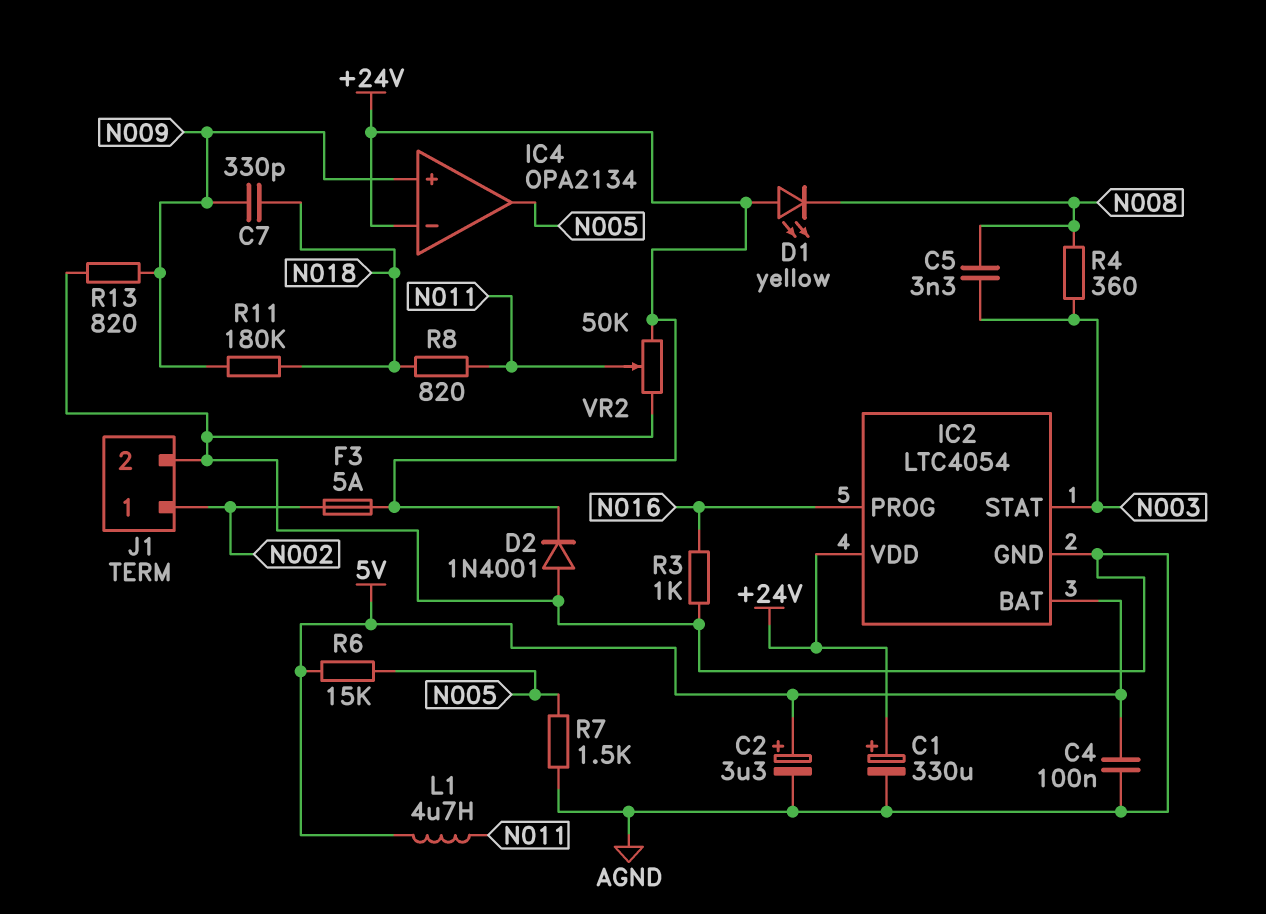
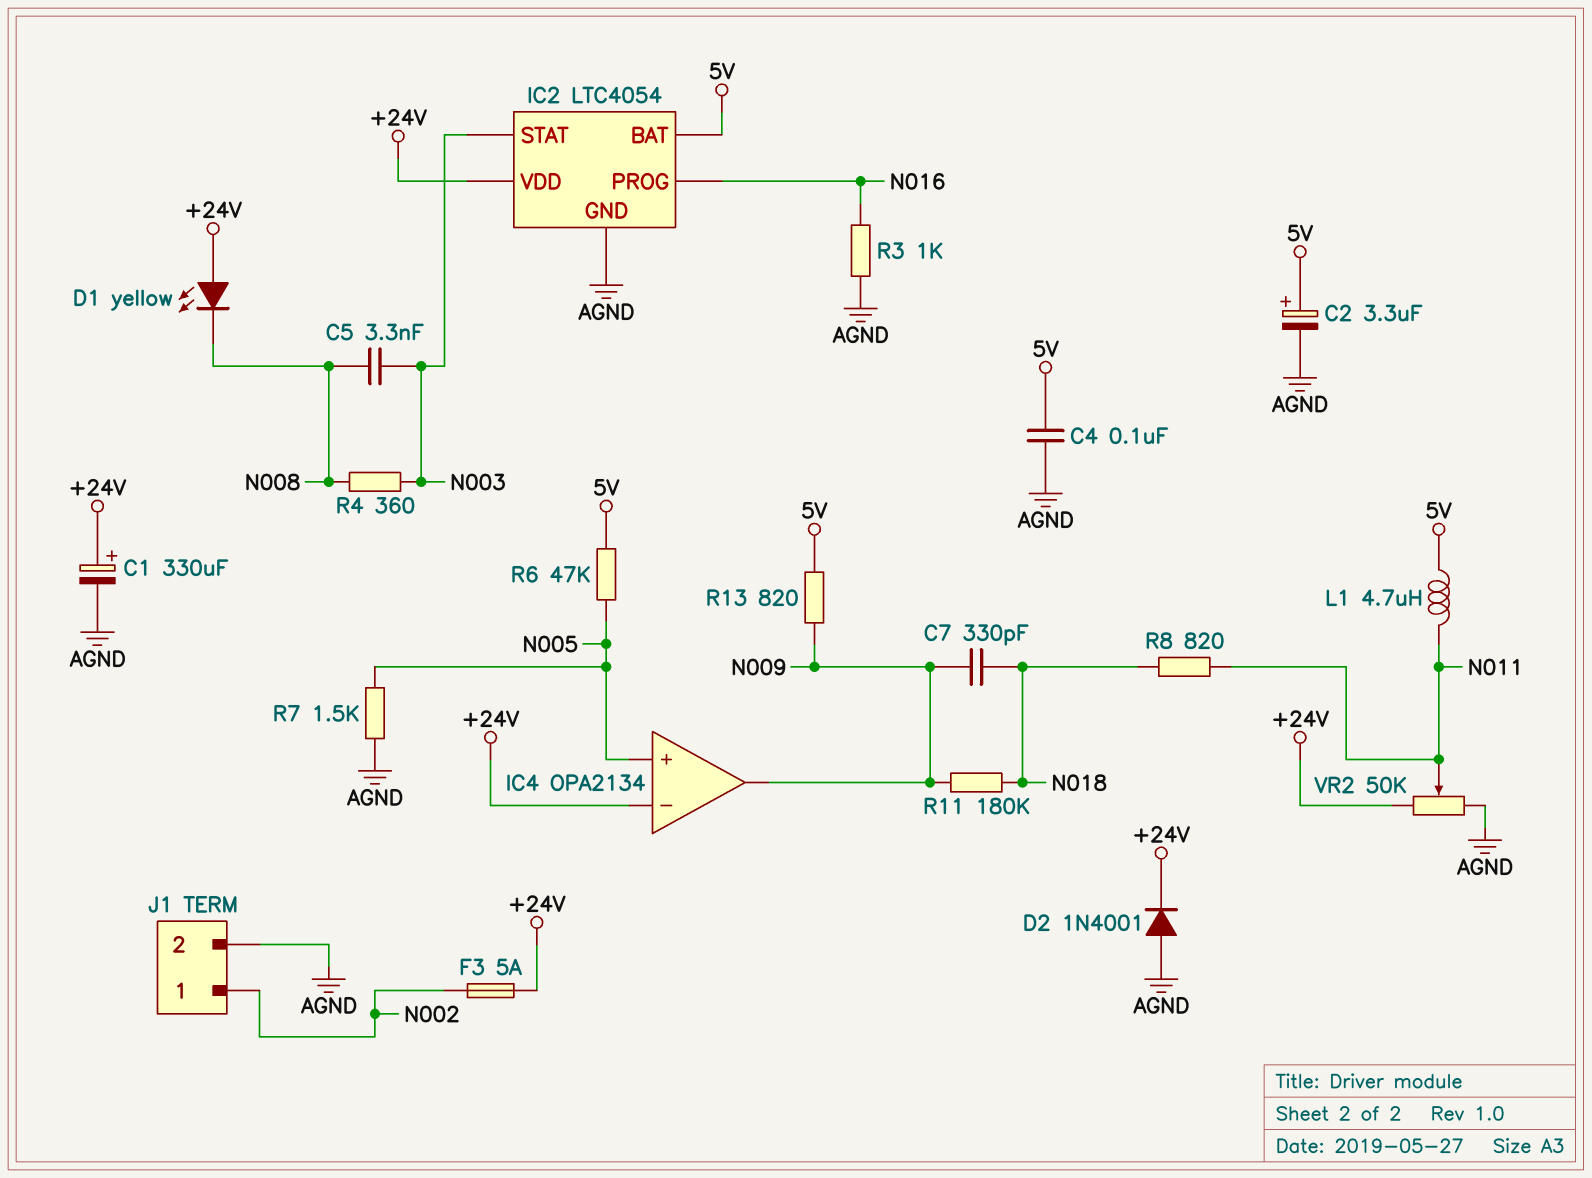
IC4 pin in+: N009 -> N005
IC4 pin out: N005 -> N009
R6: 15k (5V, N005) -> 47k (5V, N005)
R13: 820 (AGND, N009) -> 820 (5V, N009)

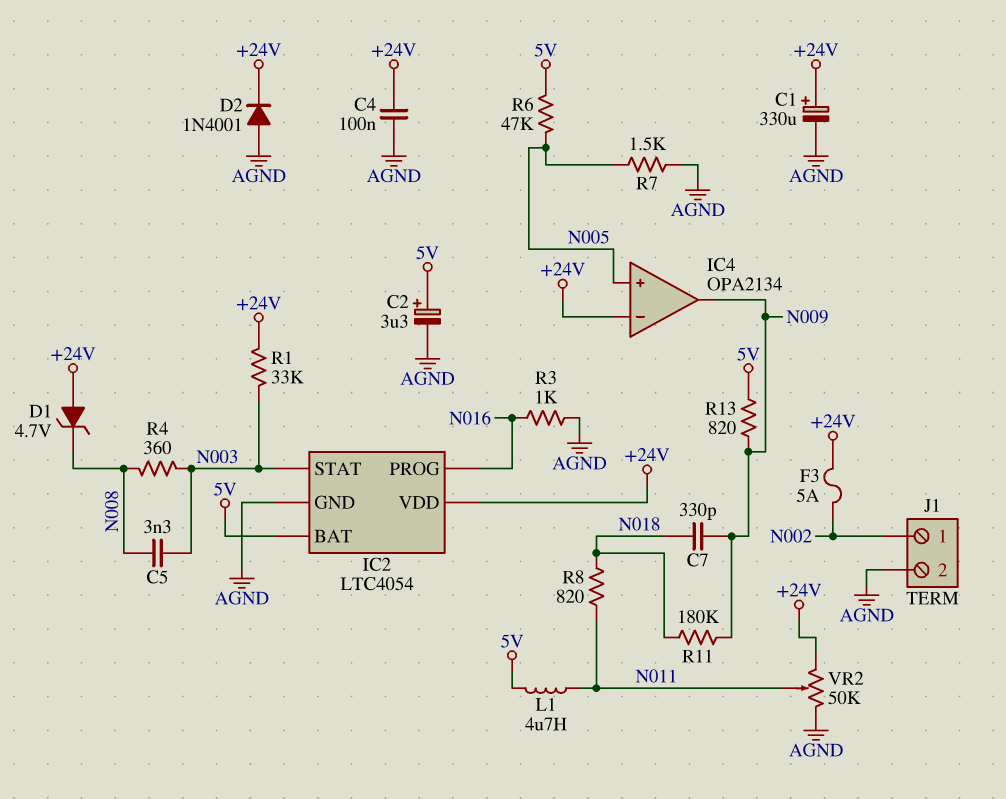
C4: 100nF (5V, AGND) -> 100nF (+24V, AGND)
D1: LED yellow (A +24V, K N008) -> zener 4.7V (A +24V, K N008)
R1: none -> 33k (+24V, N003)

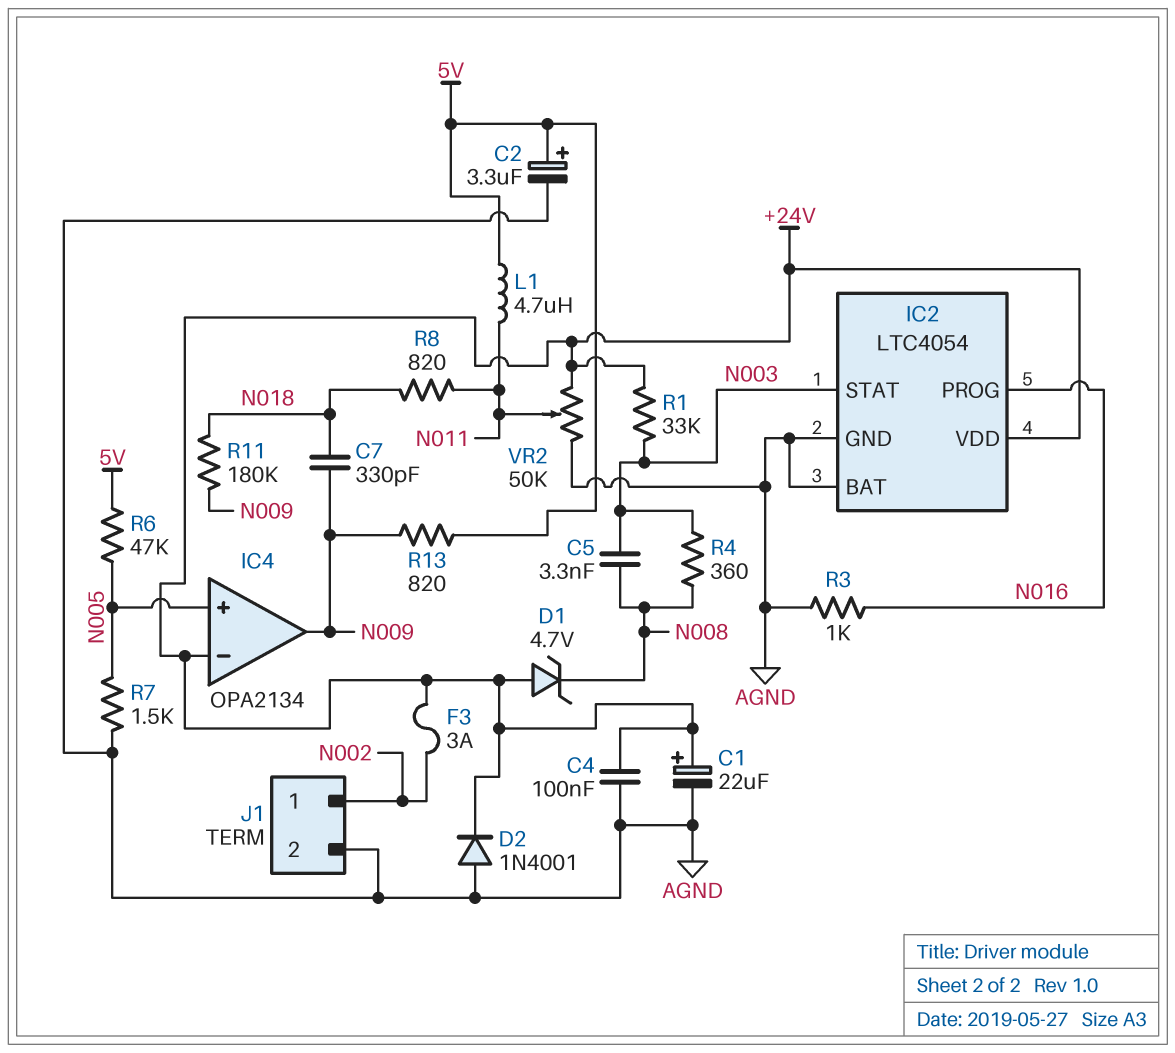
C1: 330uF (plus +24V, minus AGND) -> 22uF (plus +24V, minus AGND)
F3: 5A (+24V, N002) -> 3A (+24V, N002)
IC2 pin BAT: 5V -> AGND

